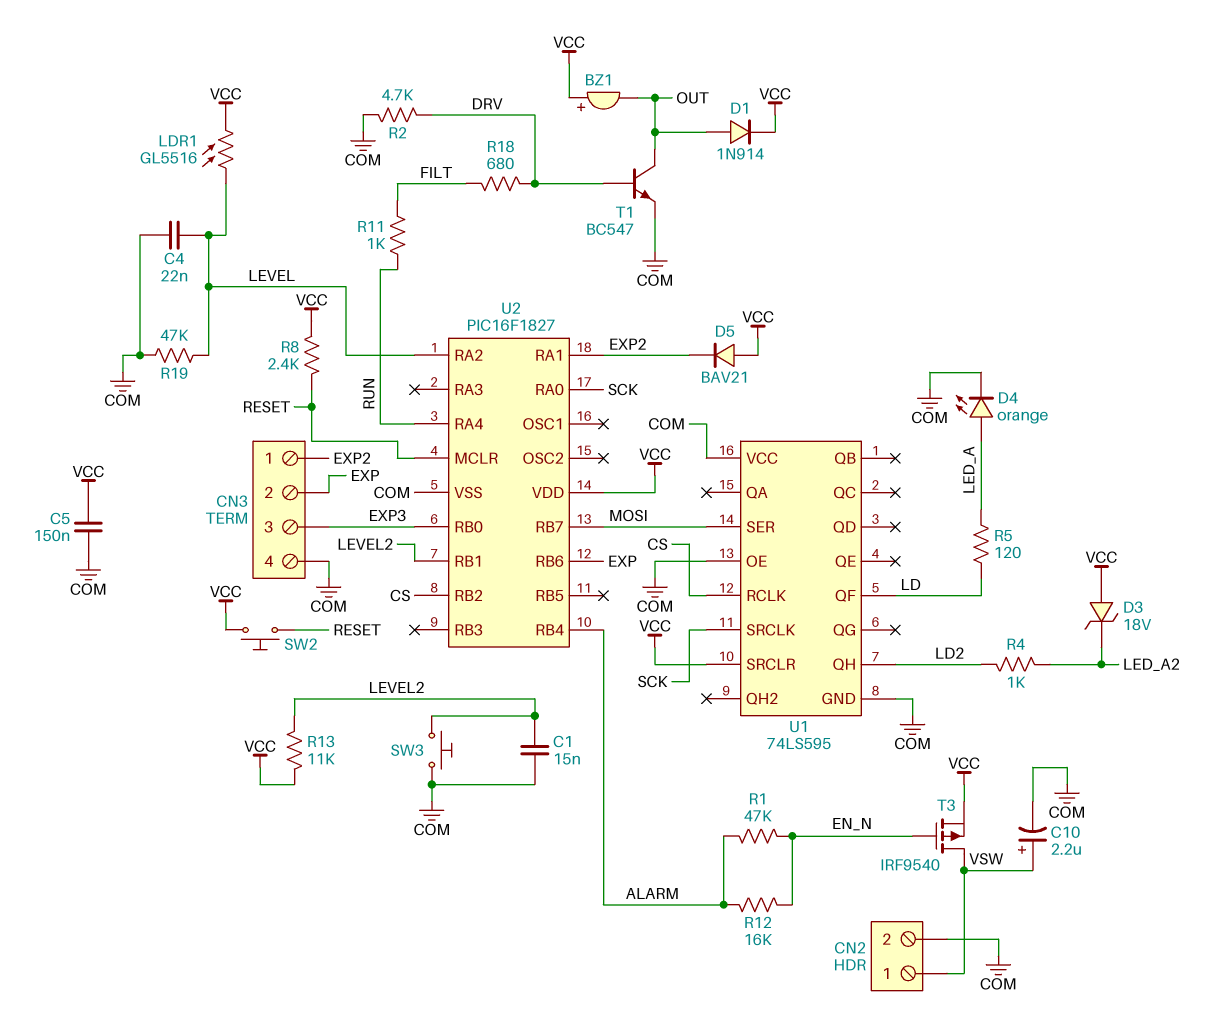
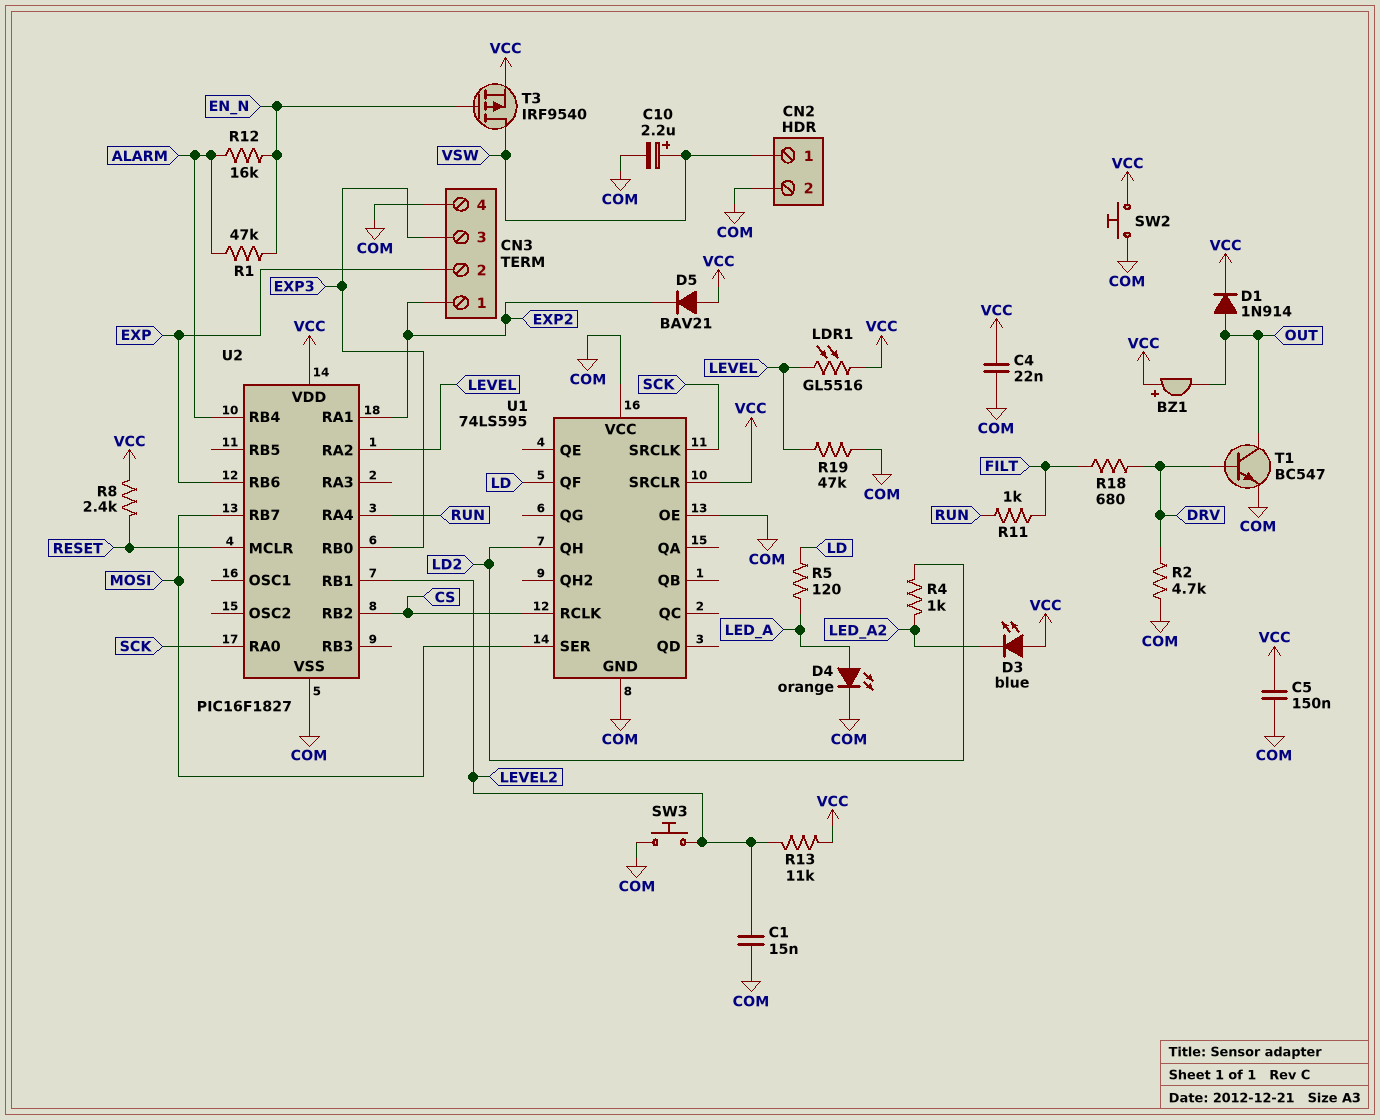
C4: 22nF (COM, LEVEL) -> 22nF (COM, VCC)
D3: zener 18V (A VCC, K LED_A2) -> LED blue (A VCC, K LED_A2)
SW2: button (RESET, VCC) -> button (COM, VCC)

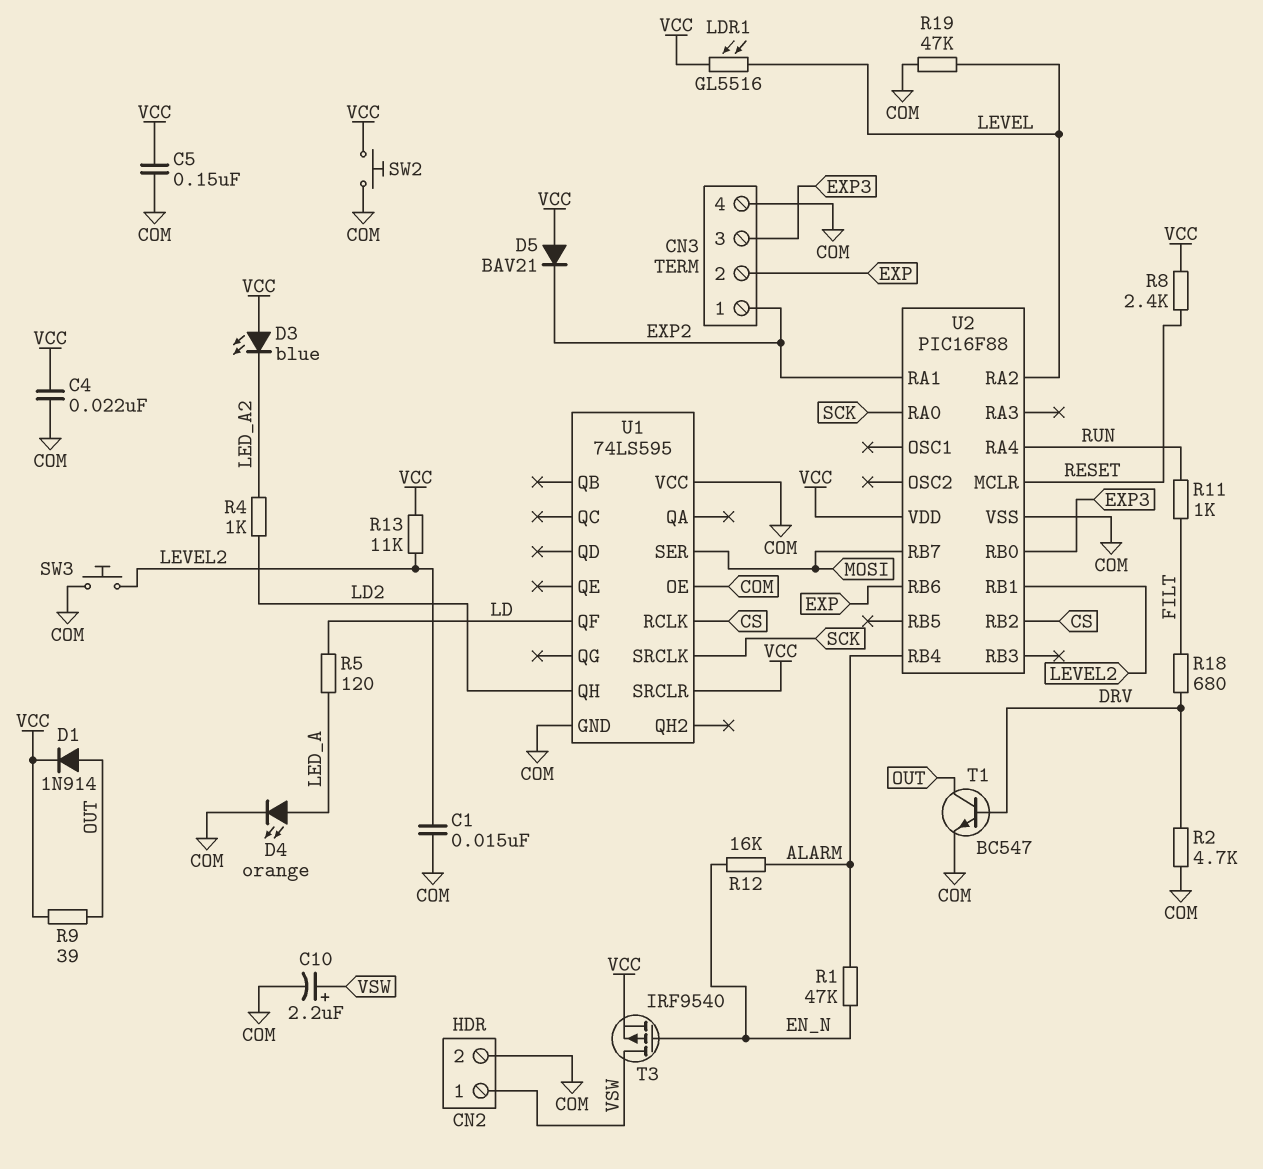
BZ1: buzzer (plus VCC, minus OUT) -> none
R9: none -> 39 (OUT, VCC)
U2: PIC16F1827 -> PIC16F88

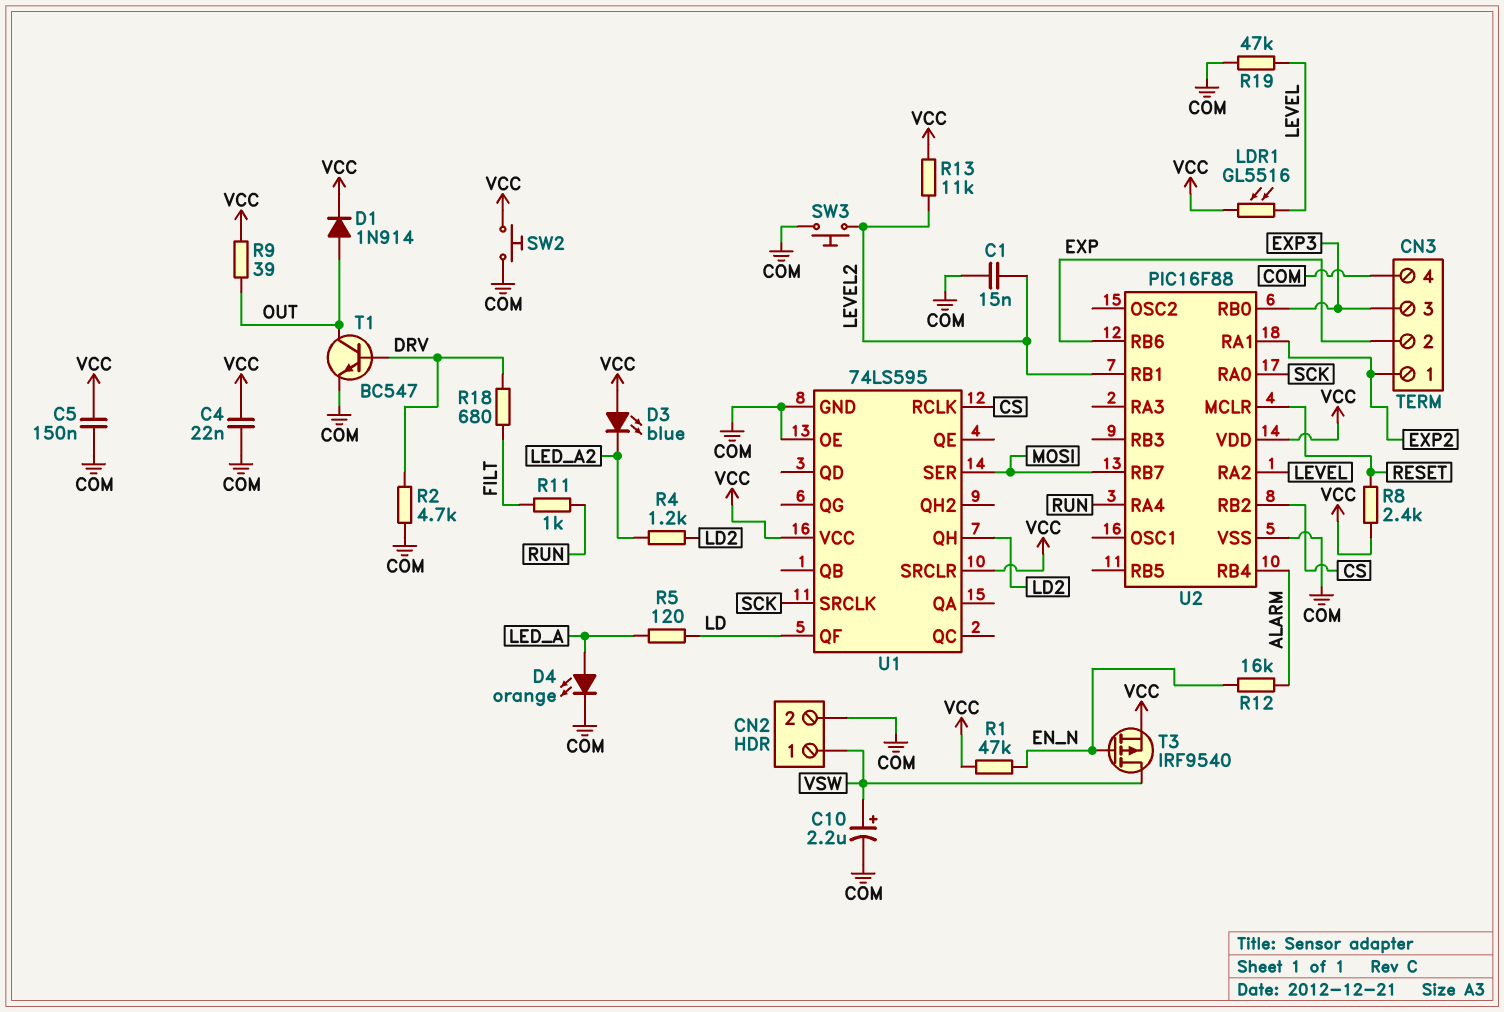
D5: diode BAV21 (A VCC, K EXP2) -> none
R1: 47k (ALARM, EN_N) -> 47k (EN_N, VCC)
R4: 1k (LD2, LED_A2) -> 1.2k (LD2, LED_A2)
U1 pin VCC: COM -> VCC

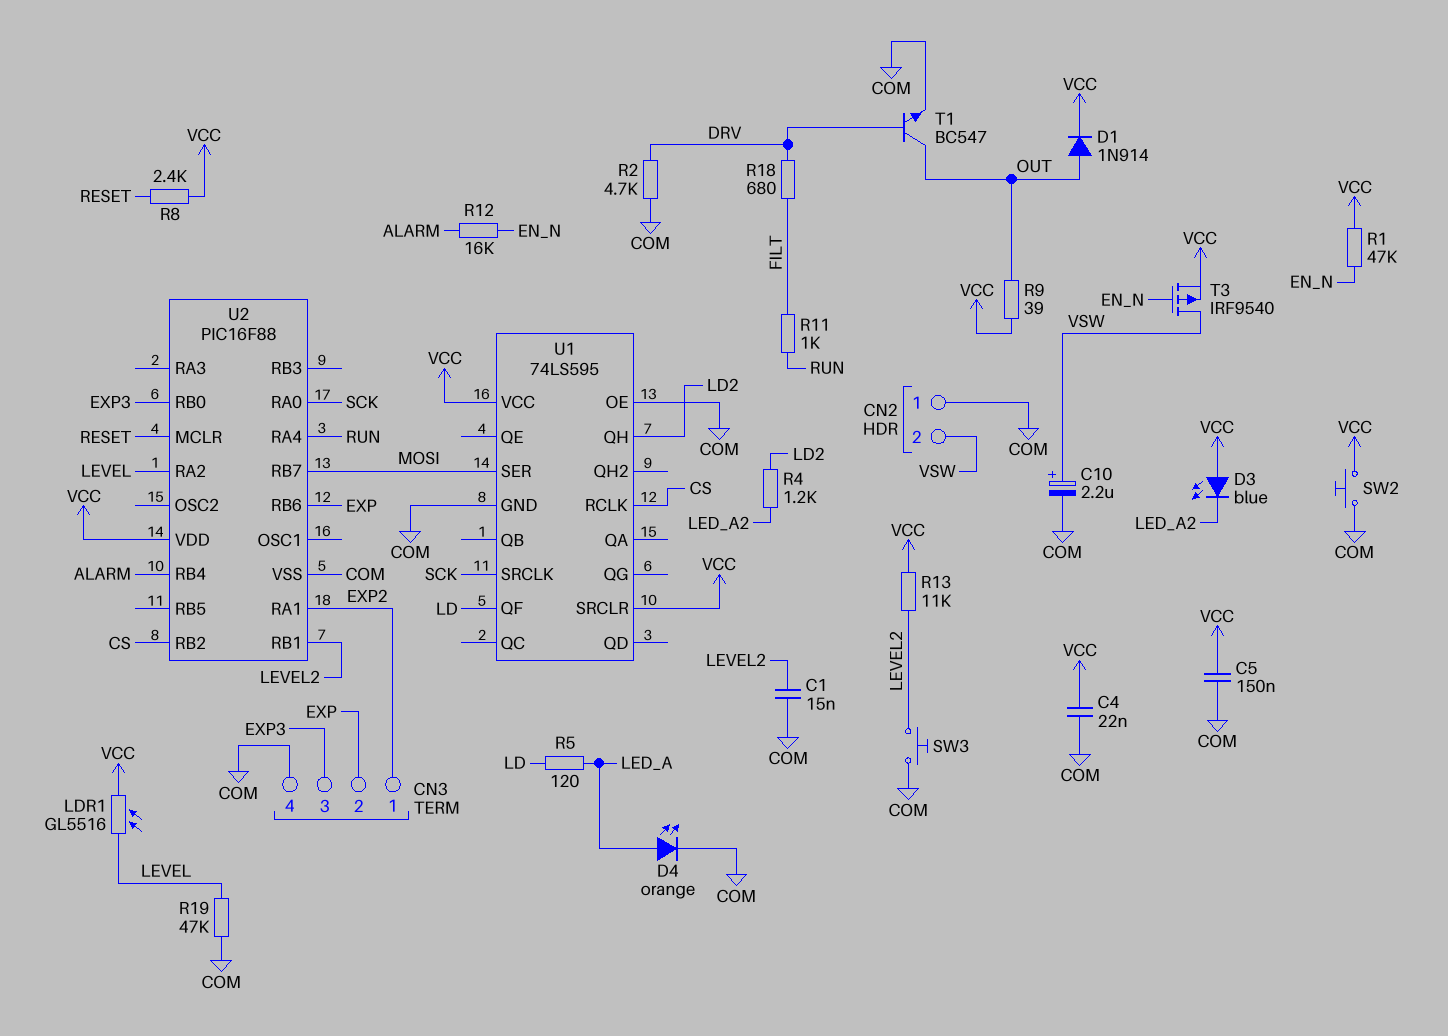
CN2 pin 1: VSW -> COM
CN2 pin 2: COM -> VSW

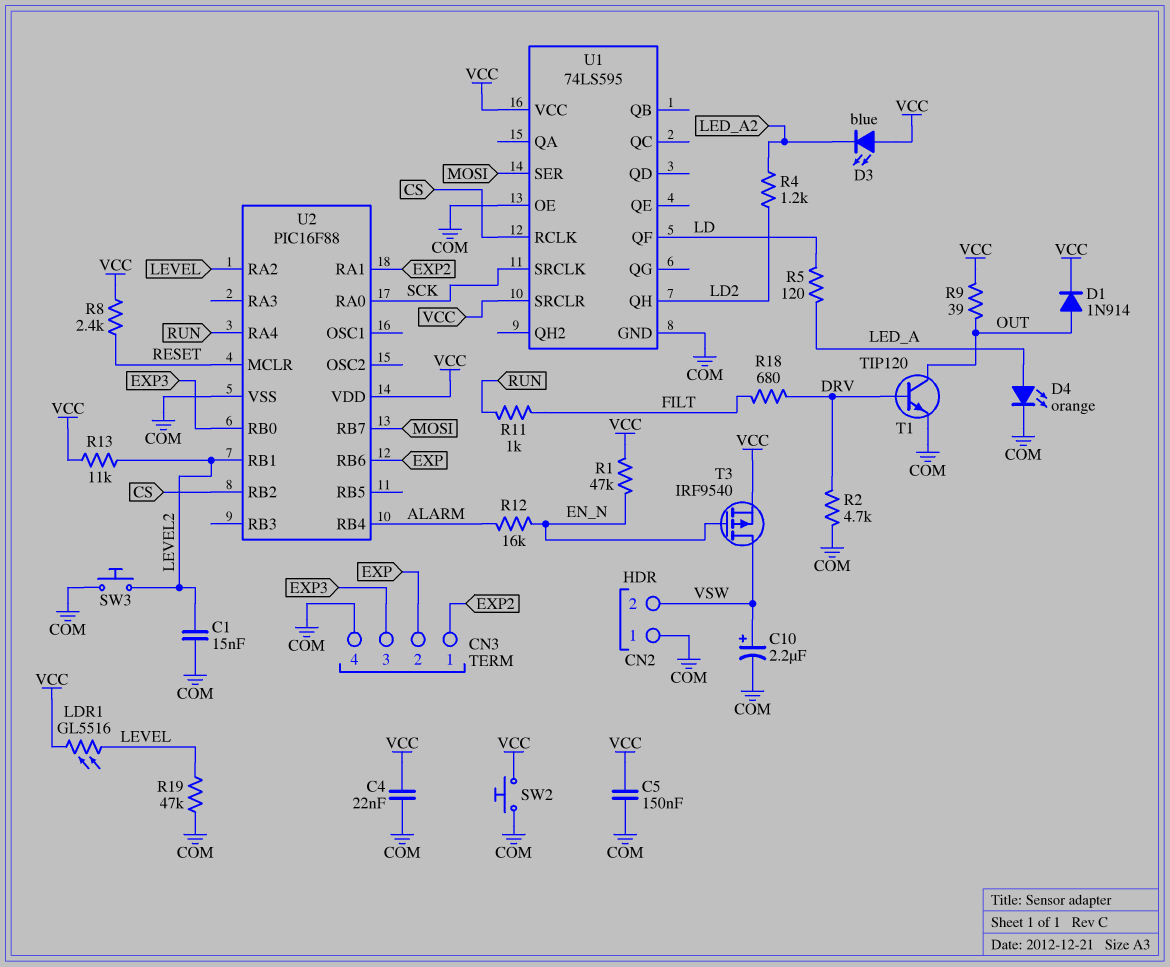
T1: NPN BC547 (B DRV, C OUT, E COM) -> NPN TIP120 (B DRV, C OUT, E COM)

